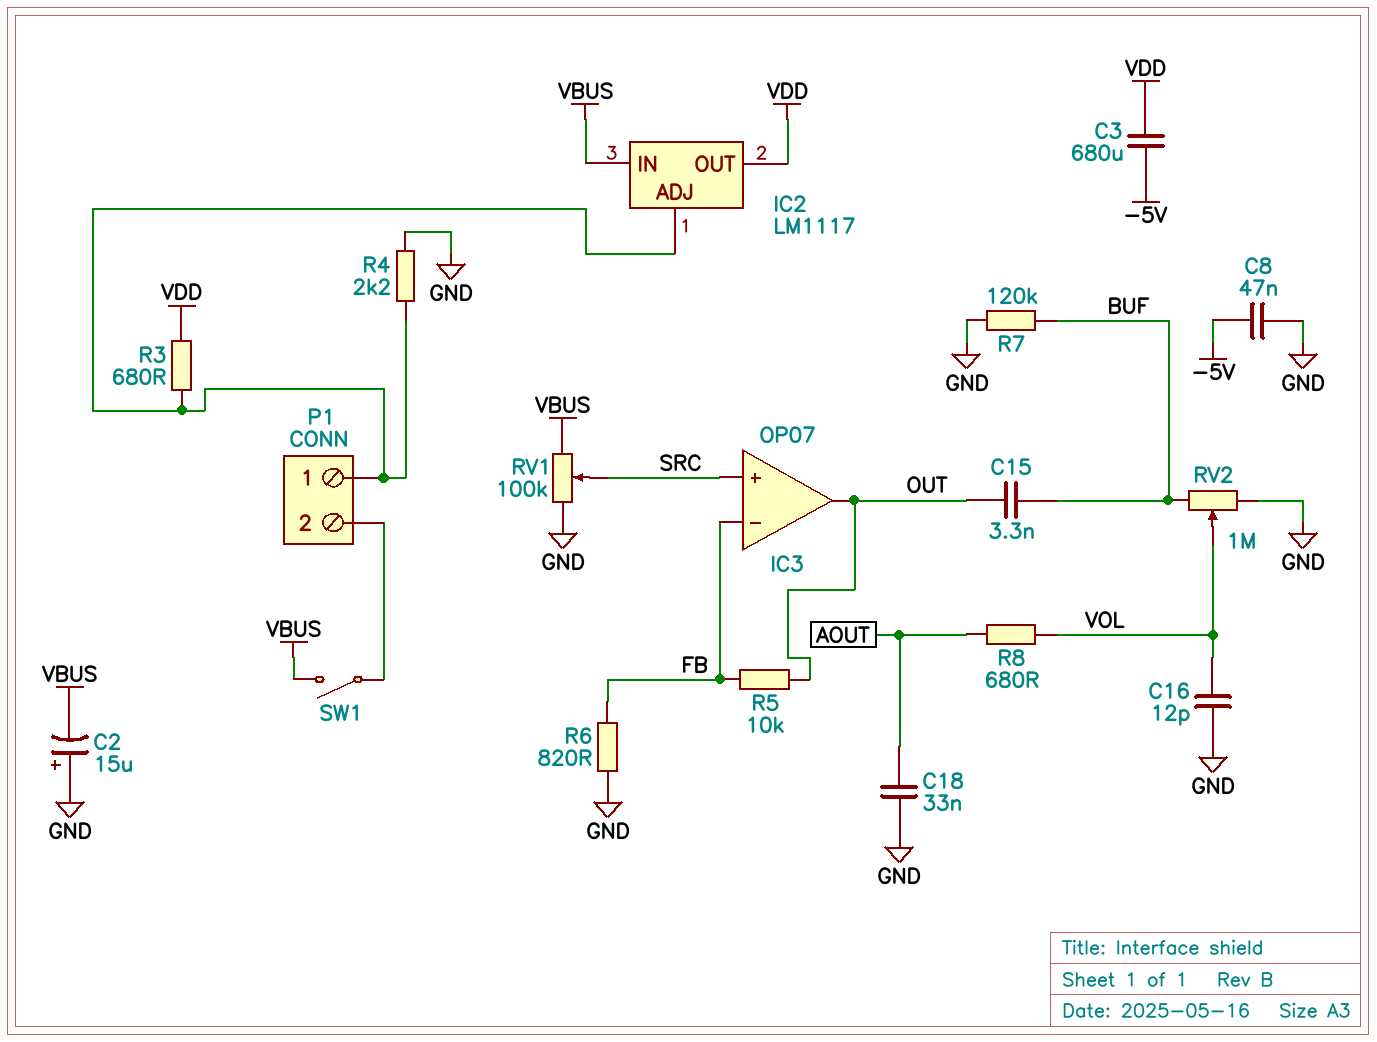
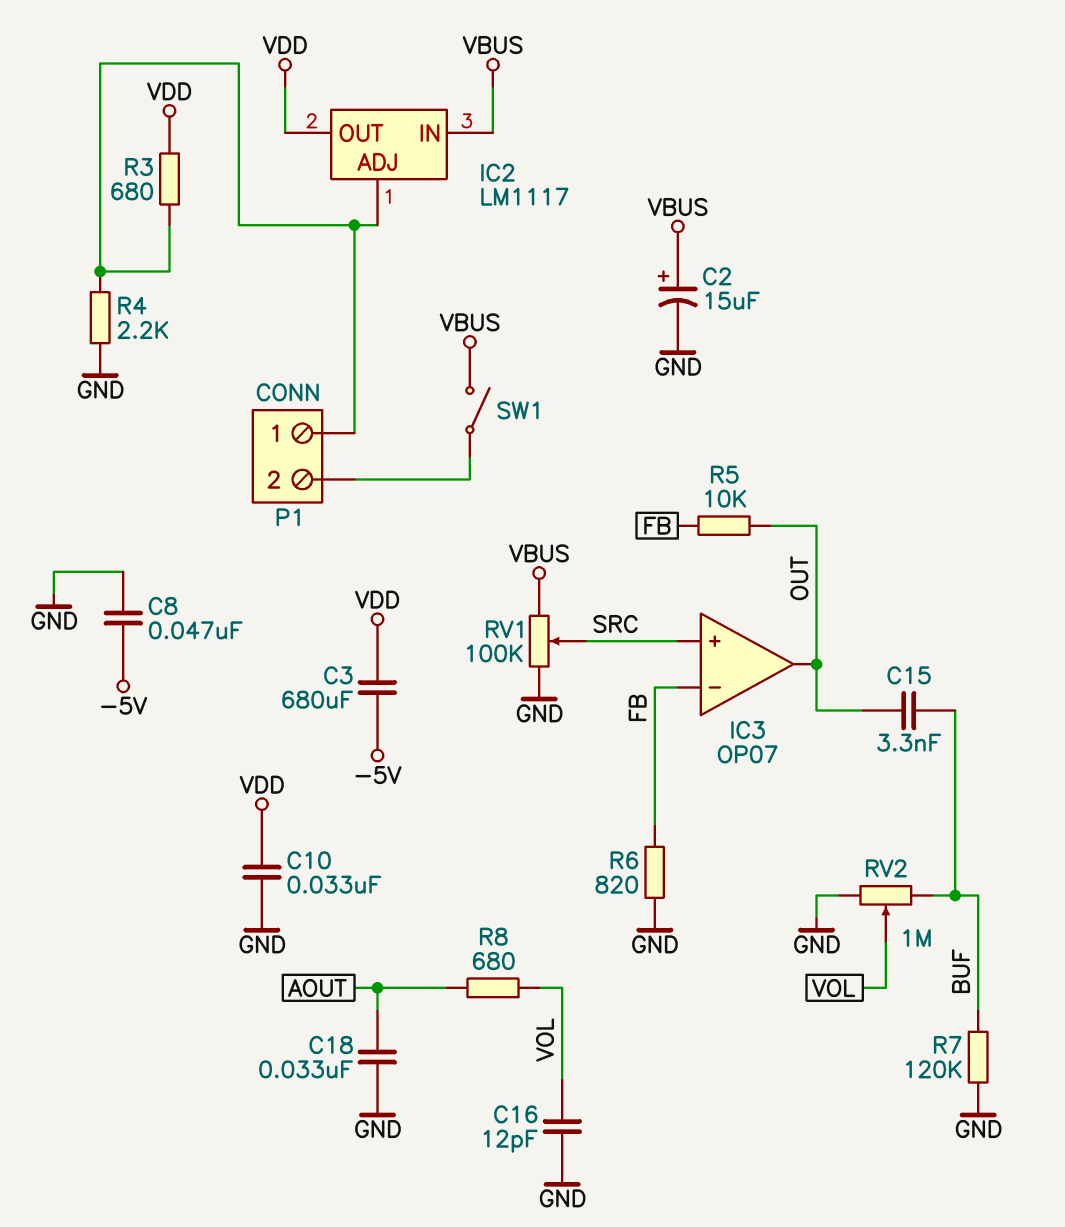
C2: 15uF (plus GND, minus VBUS) -> 15uF (plus VBUS, minus GND)
C10: none -> 33nF (GND, VDD)

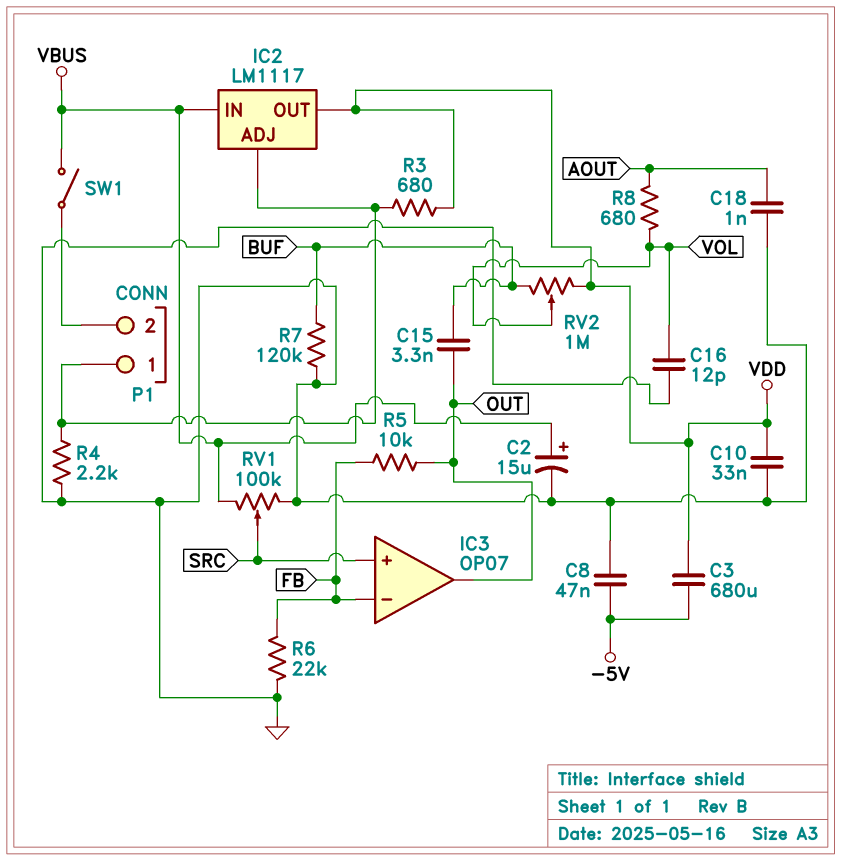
C18: 33nF (AOUT, GND) -> 1nF (AOUT, GND)
R6: 820 (FB, GND) -> 22k (FB, GND)
RV2: 1M (BUF, GND, wiper VOL) -> 1M (BUF, VDD, wiper VOL)

